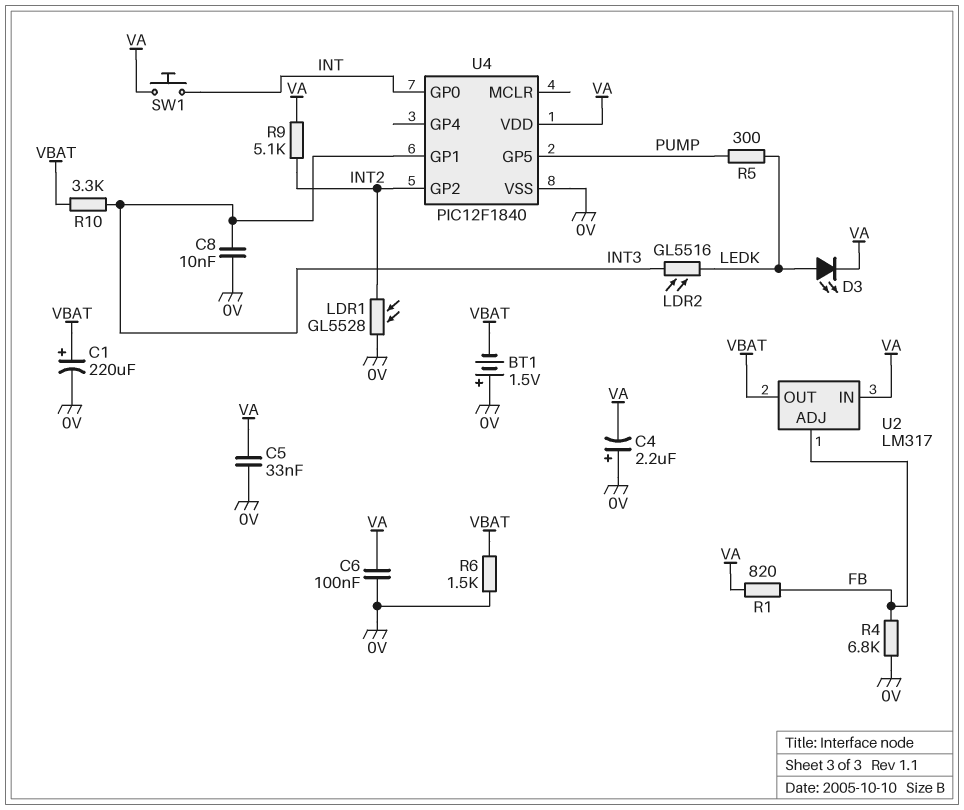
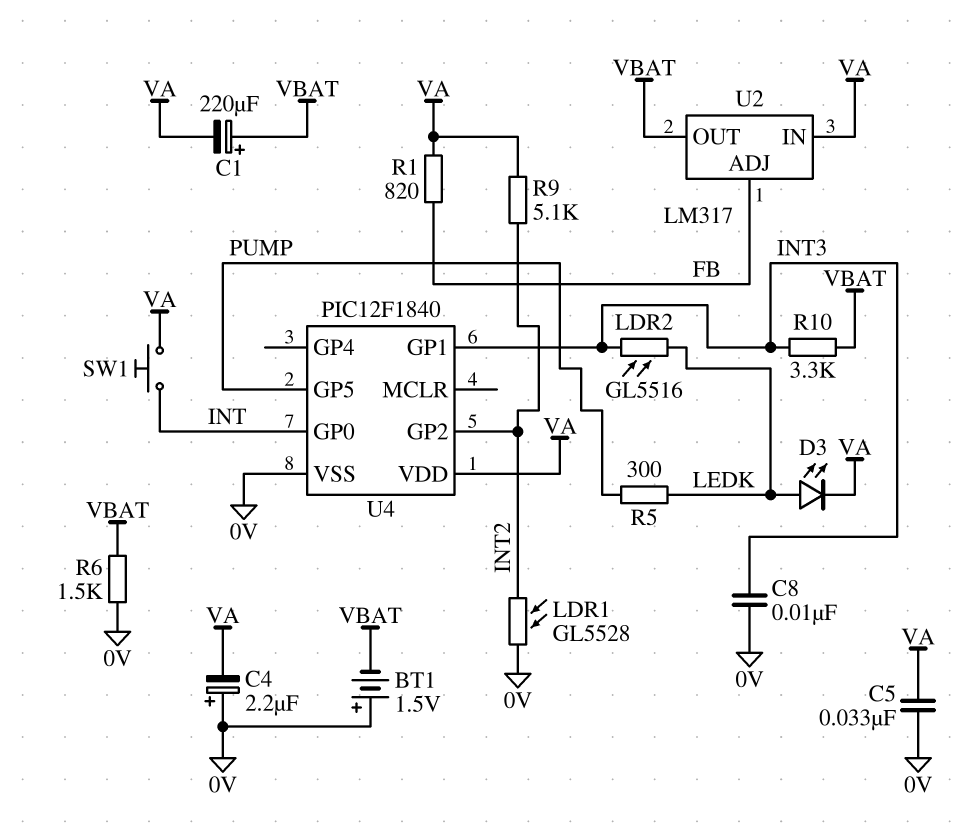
C1: 220uF (plus VBAT, minus 0V) -> 220uF (plus VBAT, minus VA)
C6: 100nF (0V, VA) -> none
R4: 6.8k (0V, FB) -> none

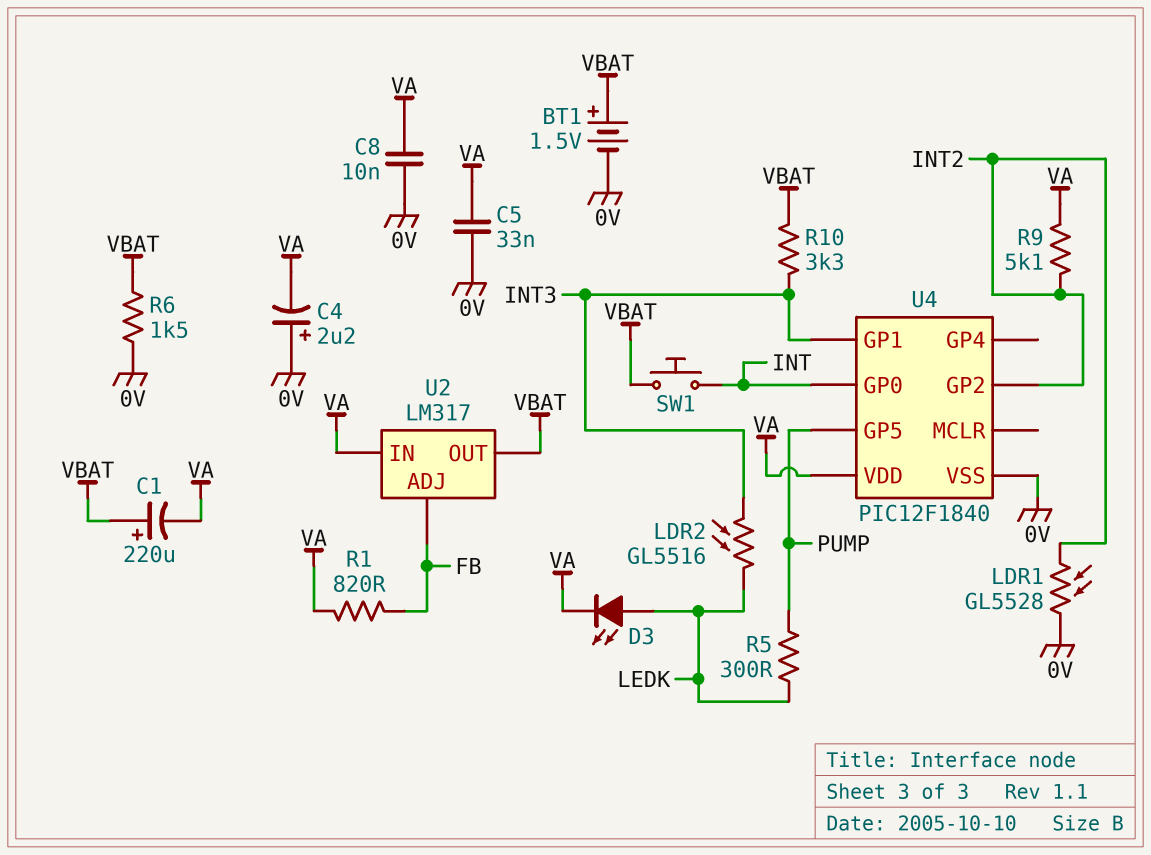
BT1: 1.5V (plus 0V, minus VBAT) -> 1.5V (plus VBAT, minus 0V)
C8: 10nF (0V, INT3) -> 10nF (0V, VA)
SW1: button (INT, VA) -> button (INT, VBAT)

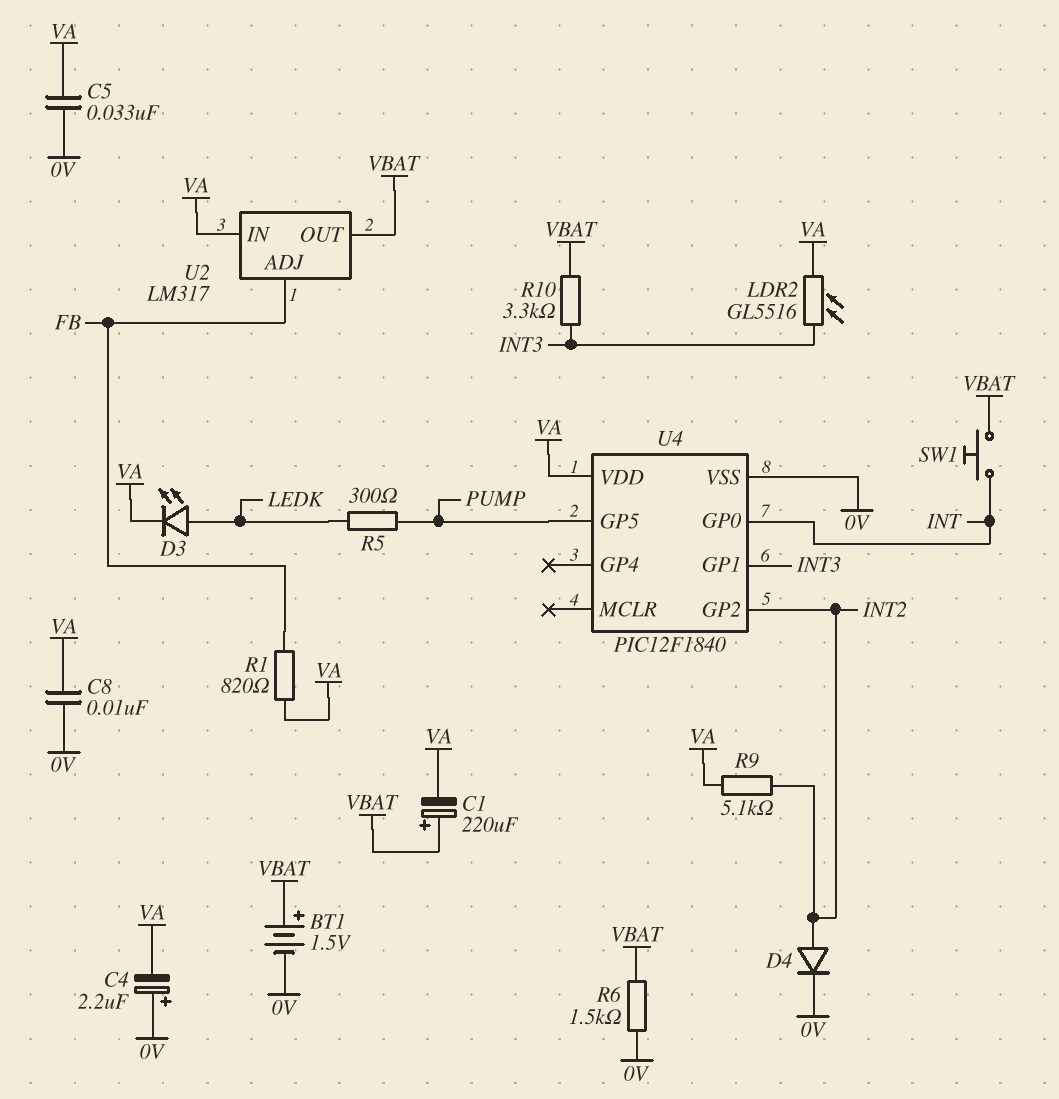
D4: none -> diode (A INT2, K 0V)
LDR1: GL5528 (0V, INT2) -> none
LDR2: GL5516 (INT3, LEDK) -> GL5516 (INT3, VA)

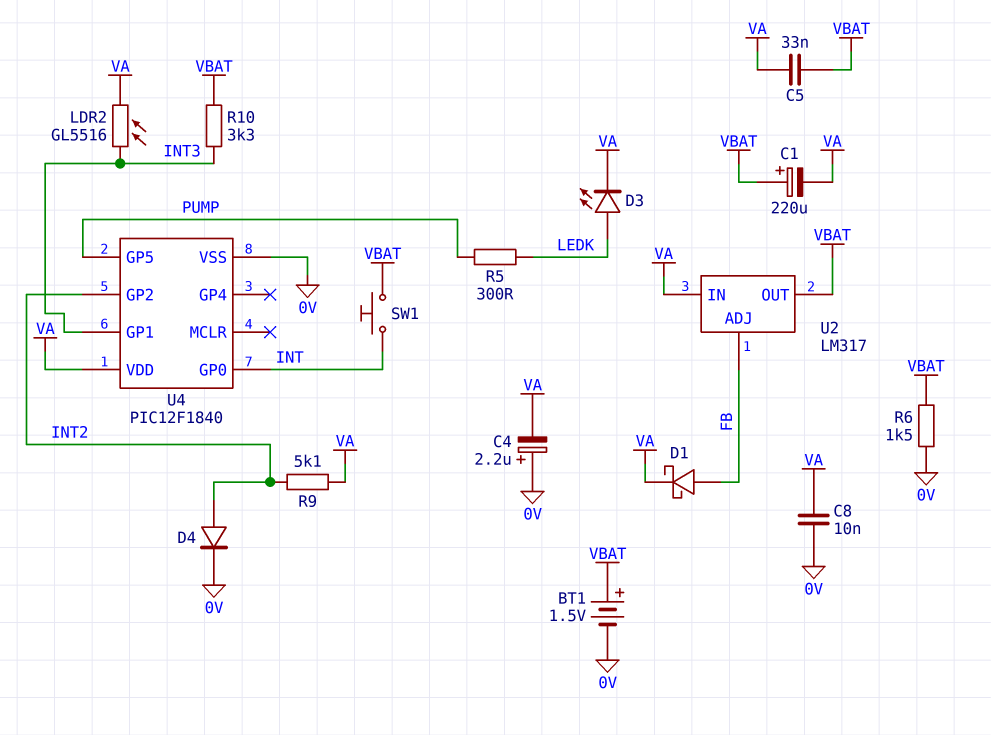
C5: 33nF (0V, VA) -> 33nF (VA, VBAT)
D1: none -> schottky (A FB, K VA)
R1: 820 (FB, VA) -> none

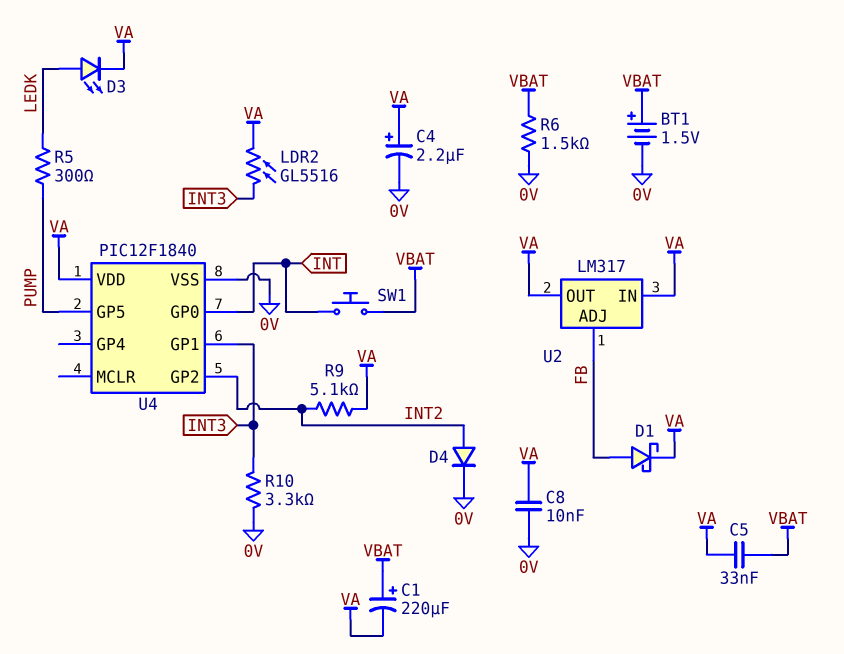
C4: 2.2uF (plus 0V, minus VA) -> 2.2uF (plus VA, minus 0V)
R10: 3.3k (INT3, VBAT) -> 3.3k (0V, INT3)
U2 pin OUT: VBAT -> VA

